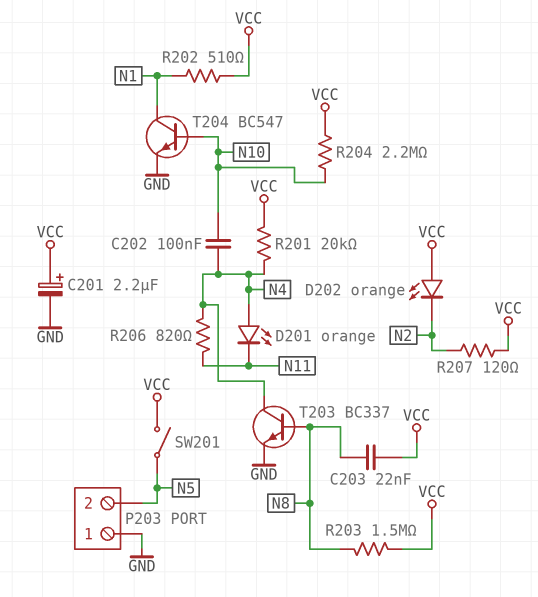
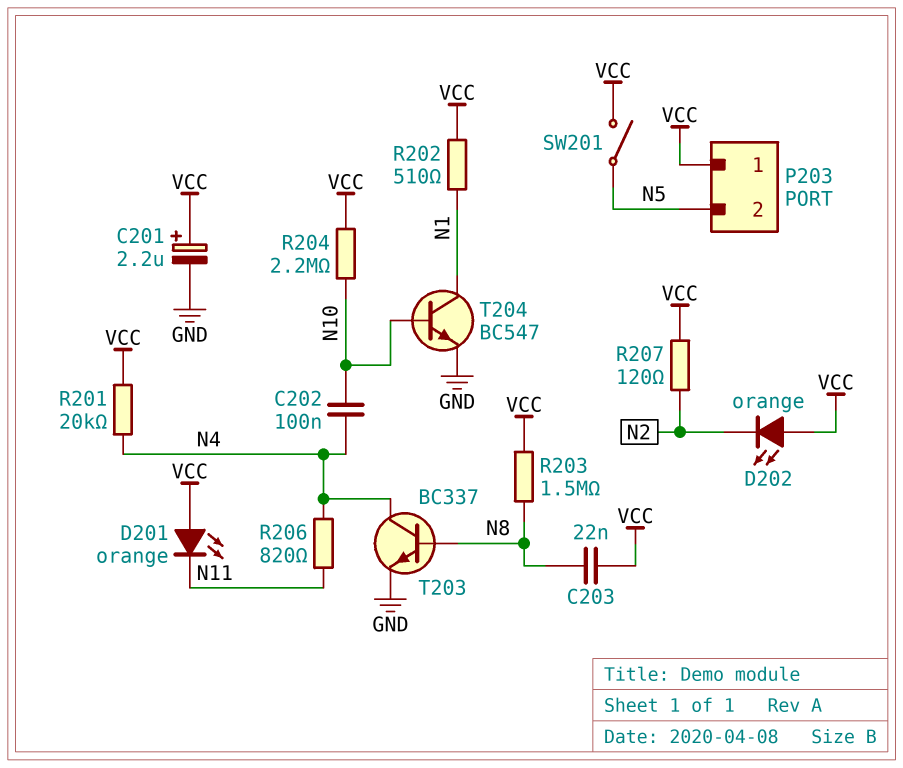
D201: LED orange (A N4, K N11) -> LED orange (A VCC, K N11)
P203 pin 1: GND -> VCC

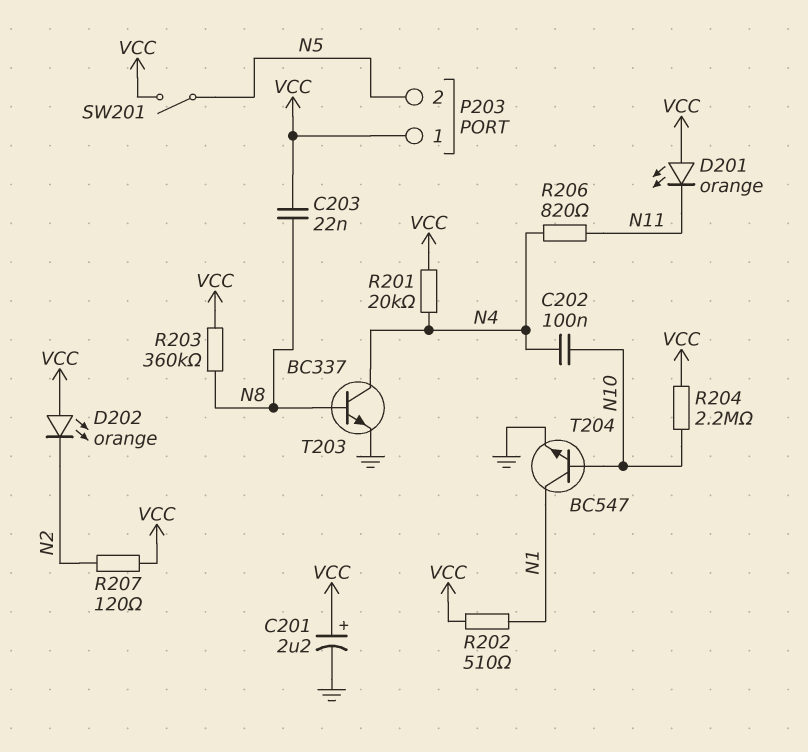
R203: 1.5M (N8, VCC) -> 360k (N8, VCC)

